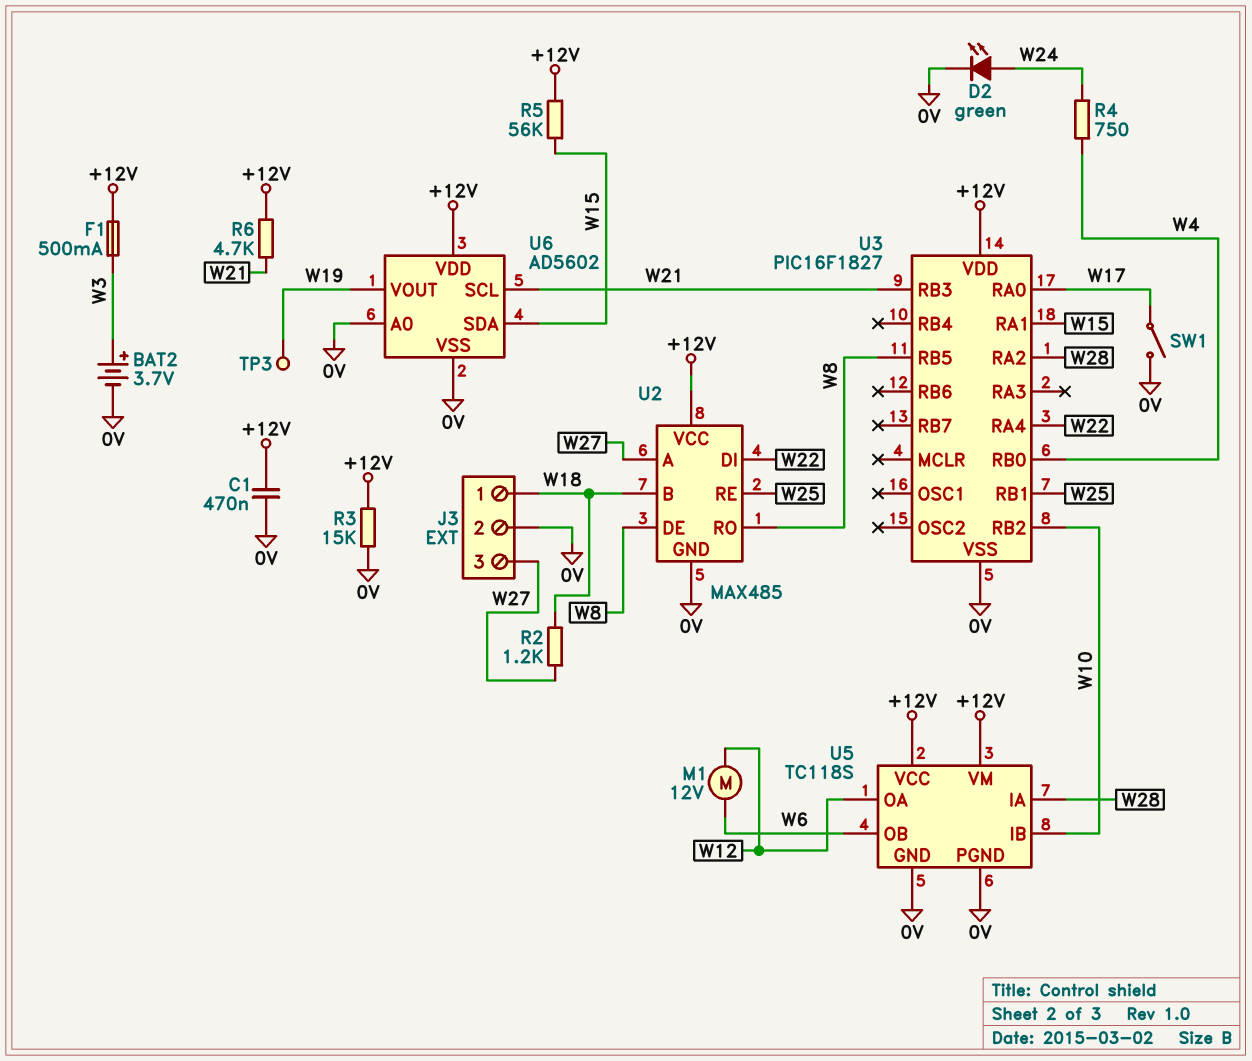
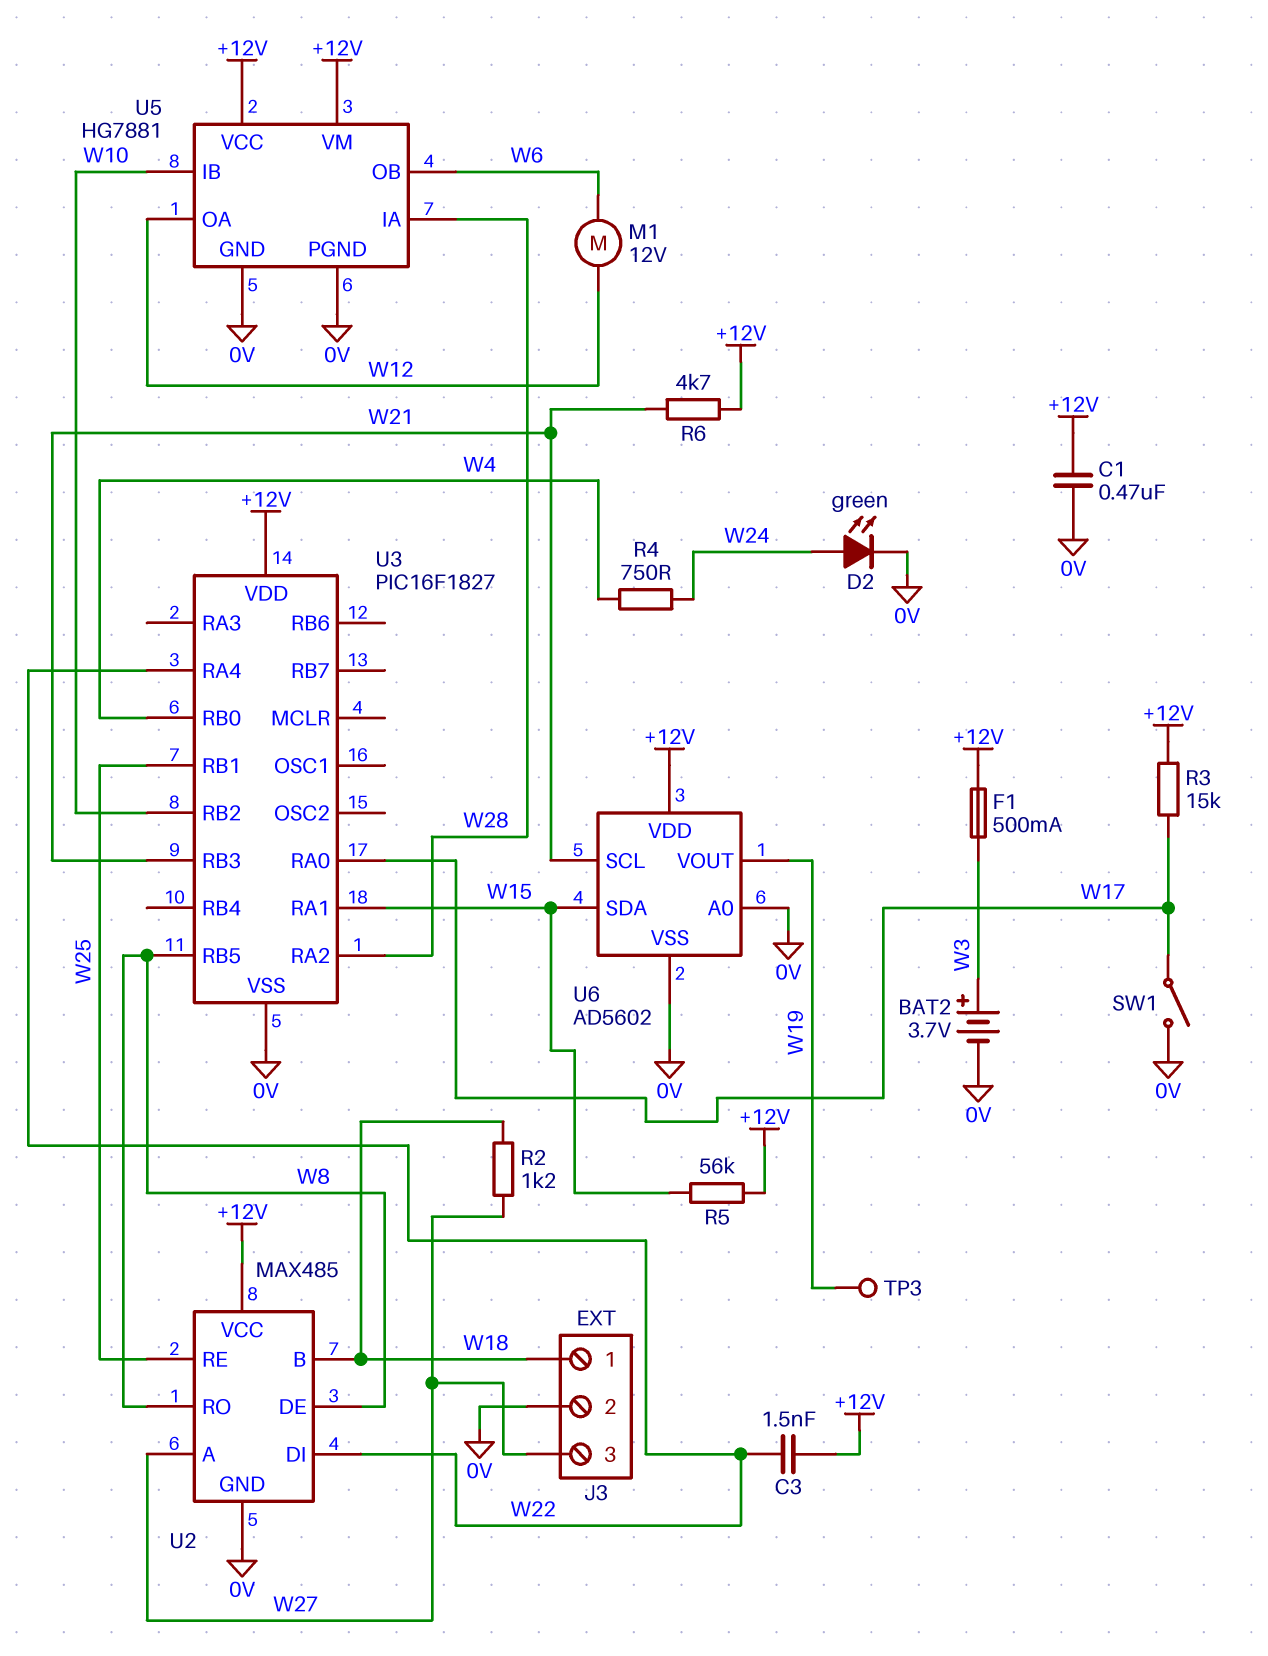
C3: none -> 1.5nF (+12V, W22)
R3: 15k (+12V, 0V) -> 15k (+12V, W17)
U5: TC118S -> HG7881

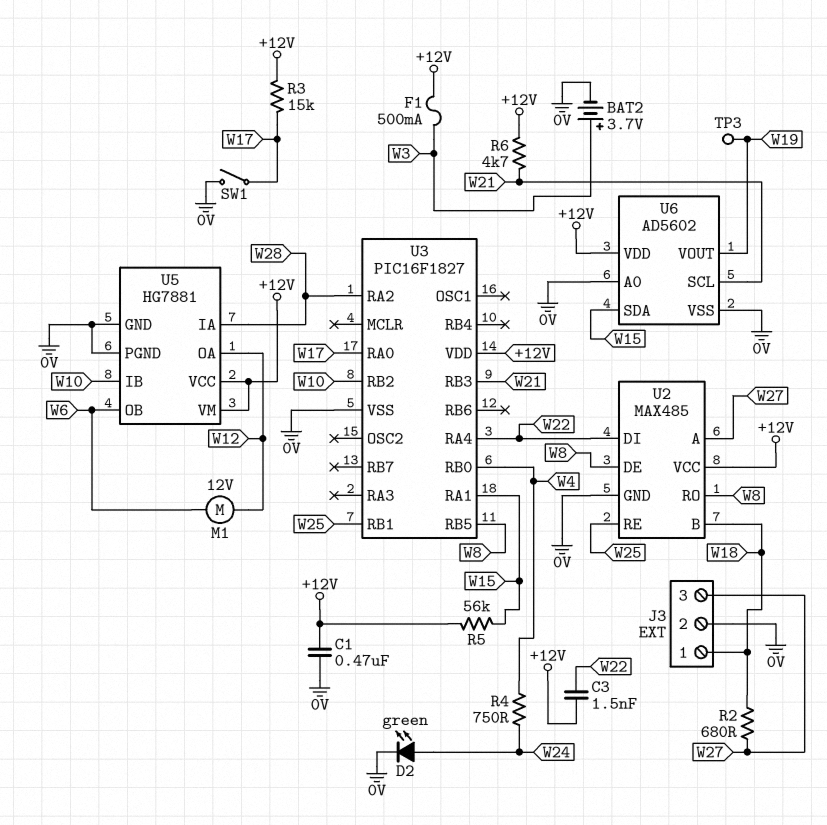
R2: 1.2k (W18, W27) -> 680 (W18, W27)

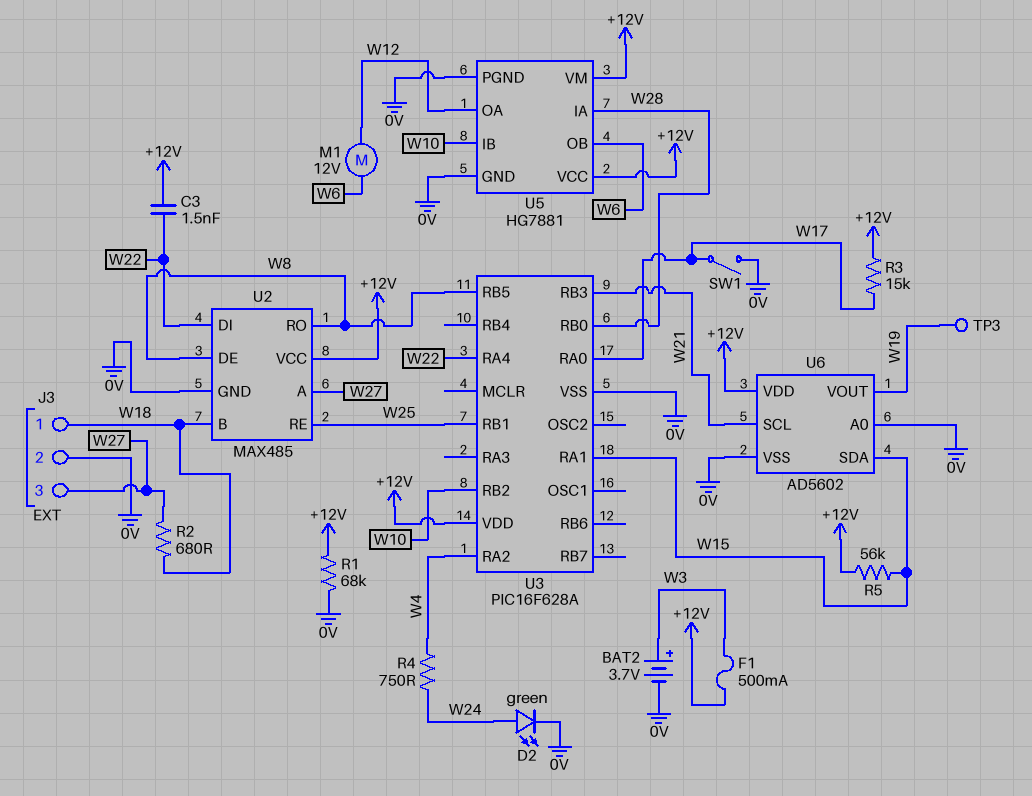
C1: 470nF (+12V, 0V) -> none
R1: none -> 68k (+12V, 0V)
R6: 4.7k (+12V, W21) -> none
U3: PIC16F1827 -> PIC16F628A
U3 pin RA2: W28 -> W4
U3 pin RB0: W4 -> W28

